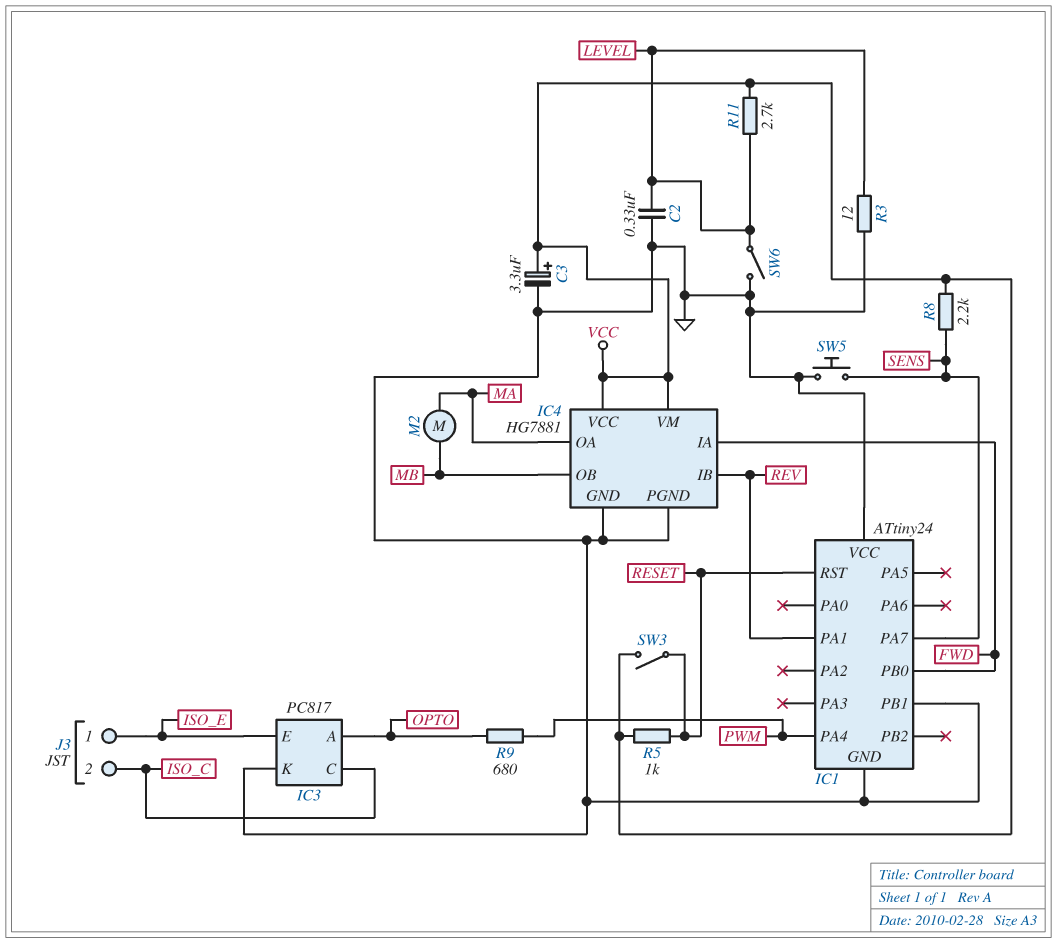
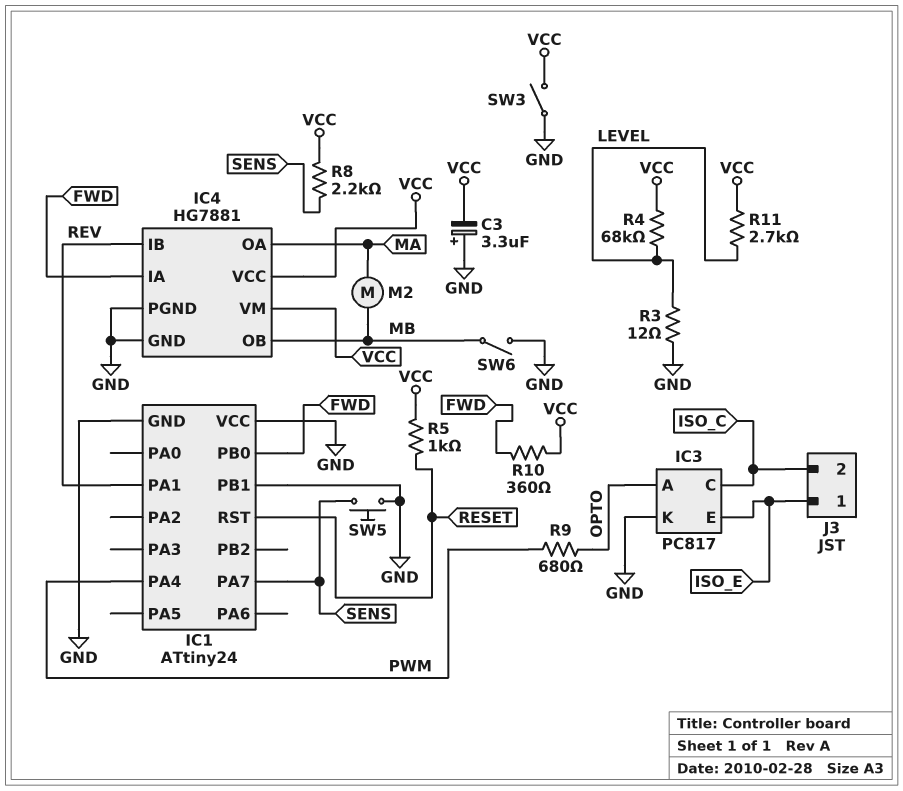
C2: 330nF (GND, LEVEL) -> none
C3: 3.3uF (plus VCC, minus GND) -> 3.3uF (plus GND, minus VCC)
R4: none -> 68k (LEVEL, VCC)
R10: none -> 360 (FWD, VCC)
SW3: switch (RESET, VCC) -> switch (GND, VCC)
SW6: switch (GND, LEVEL) -> switch (GND, MB)

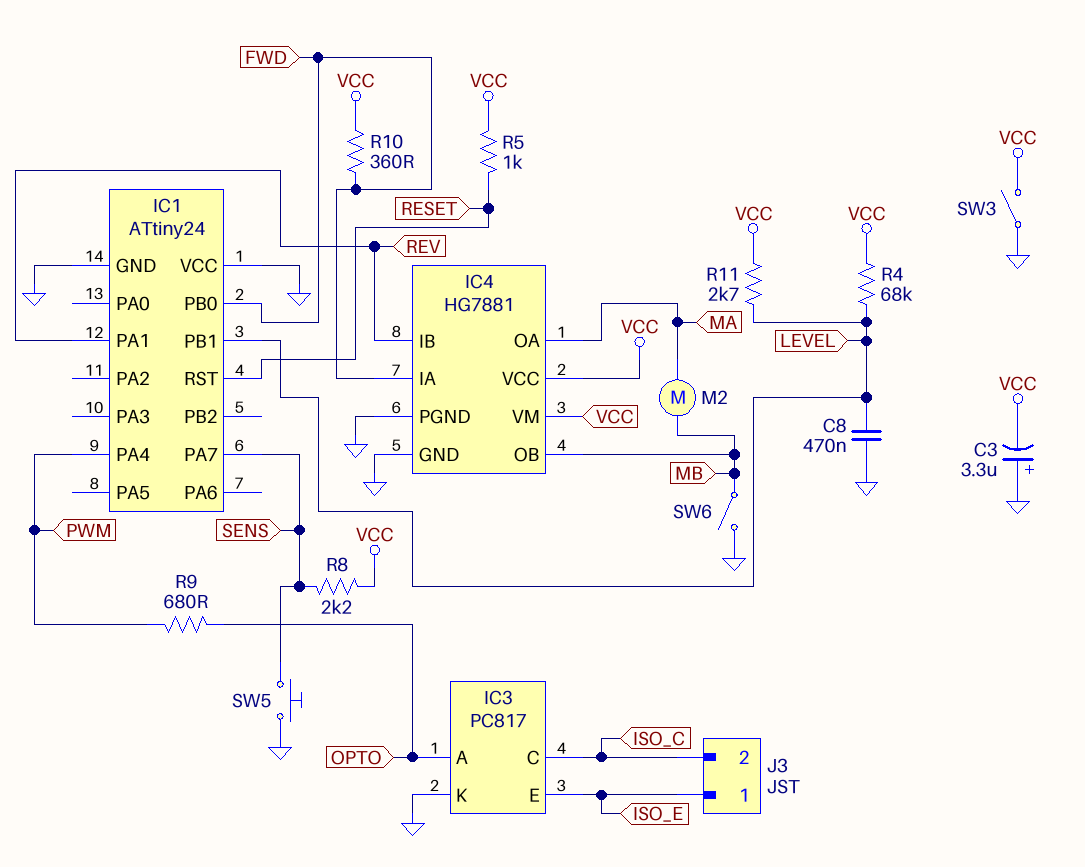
C8: none -> 470nF (GND, LEVEL)
IC1 pin PB1: GND -> LEVEL
R3: 12 (GND, LEVEL) -> none

